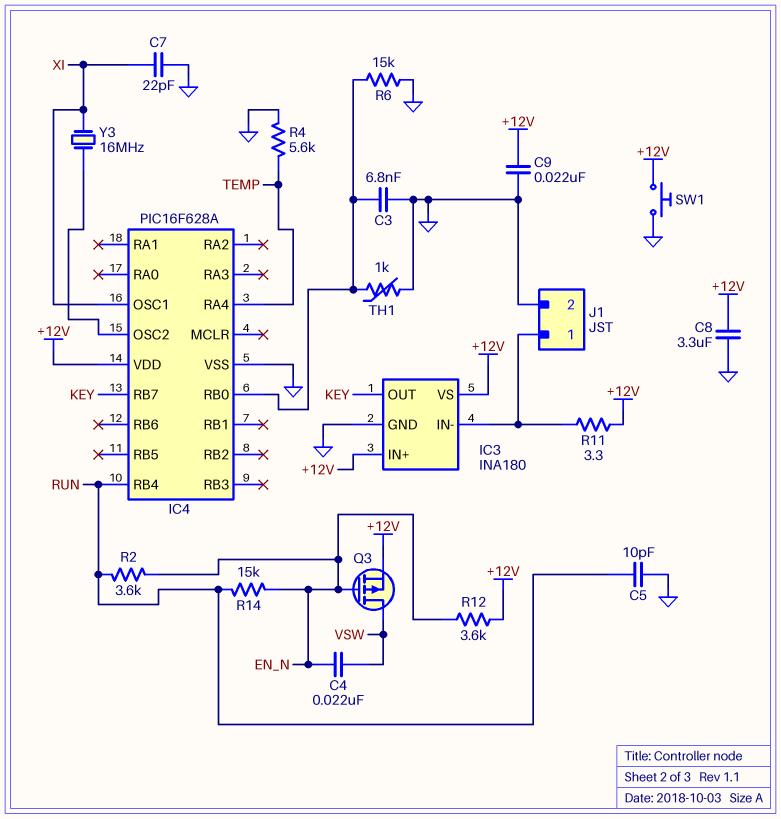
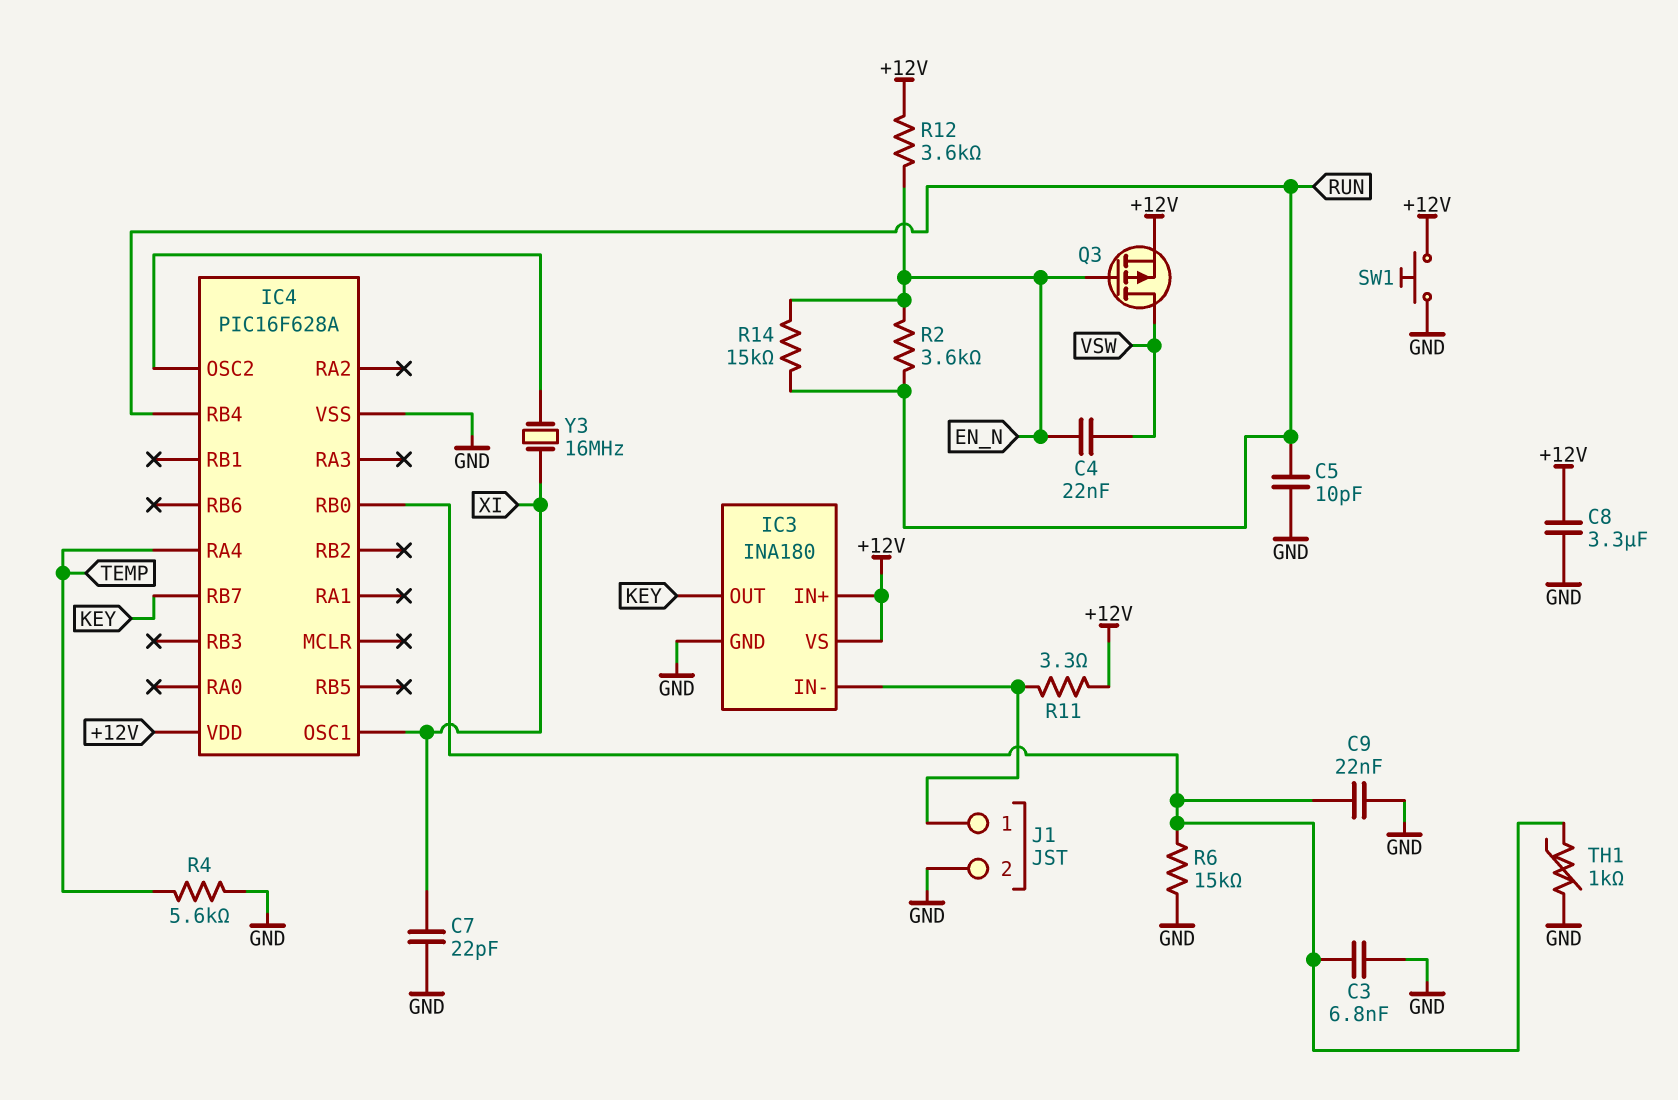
C9: 22nF (+12V, GND) -> 22nF (GND, IC4/RB0)

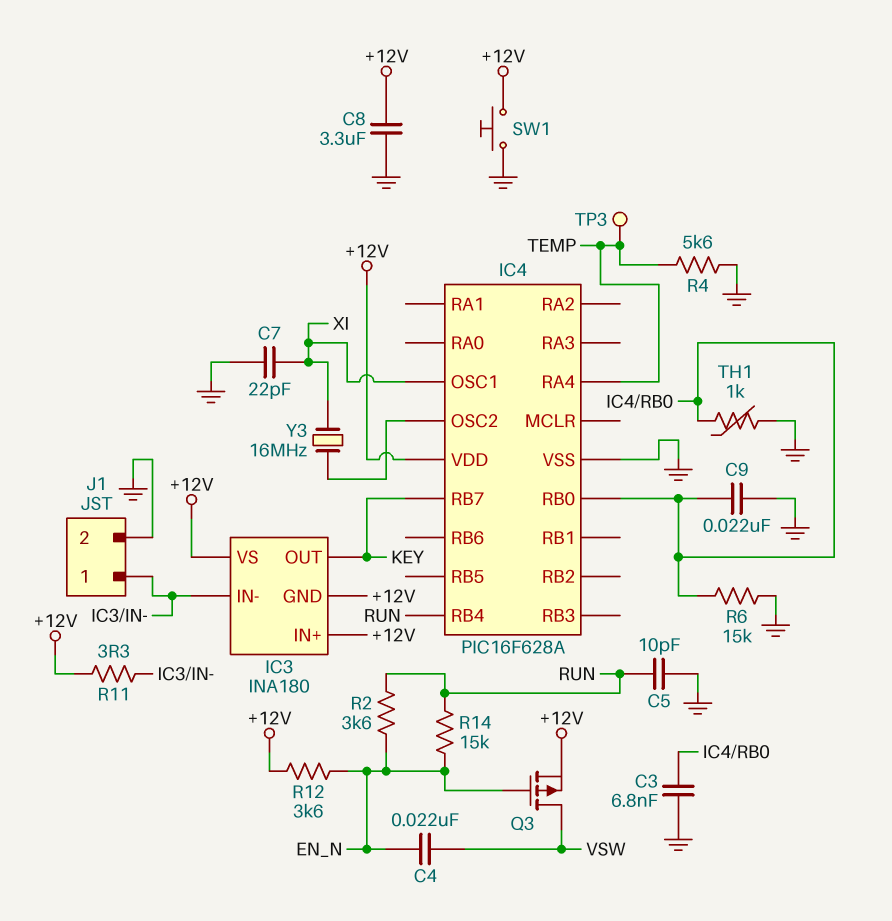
IC3 pin GND: GND -> +12V
TP3: none -> test point (TEMP)

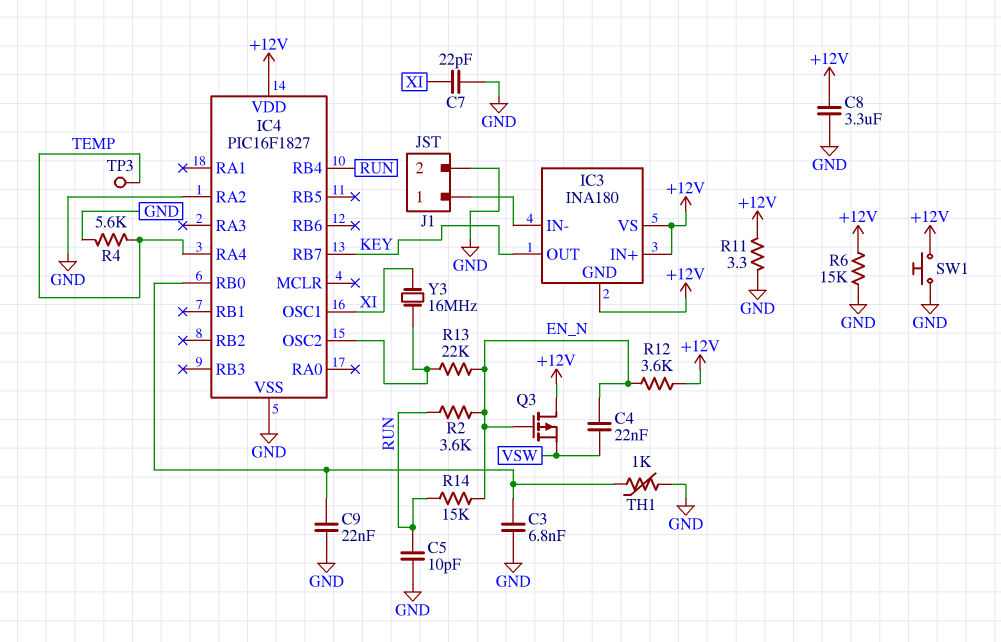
IC4: PIC16F628A -> PIC16F1827
IC4 pin RA2: none -> GND
Q3: PMOS (G EN_N, D VSW, S +12V) -> PMOS (G EN_N, D +12V, S VSW)
R6: 15k (GND, IC4/RB0) -> 15k (+12V, GND)
R11: 3.3 (+12V, IC3/IN-) -> 3.3 (+12V, GND)
R13: none -> 22k (EN_N, IC4/OSC2)

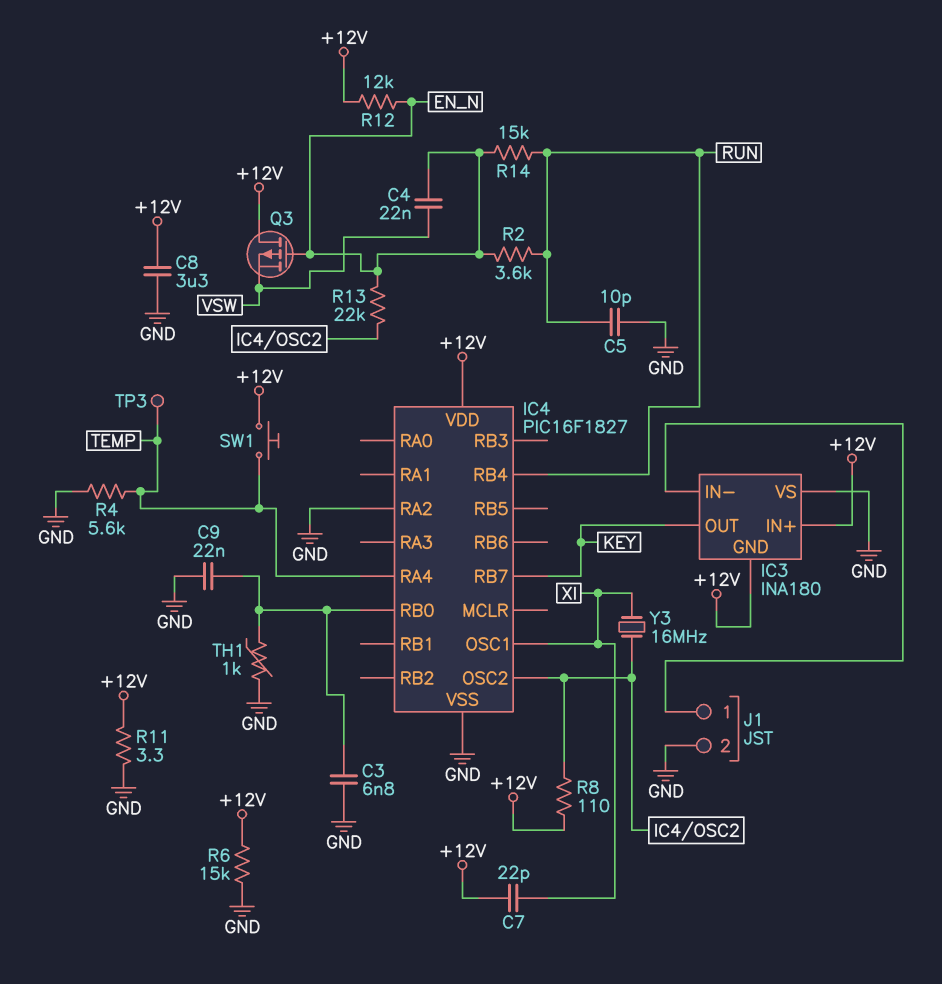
C7: 22pF (GND, XI) -> 22pF (+12V, XI)
IC3 pin VS: +12V -> GND
R8: none -> 110 (+12V, IC4/OSC2)
R12: 3.6k (+12V, EN_N) -> 12k (+12V, EN_N)
SW1: button (+12V, GND) -> button (+12V, TEMP)

